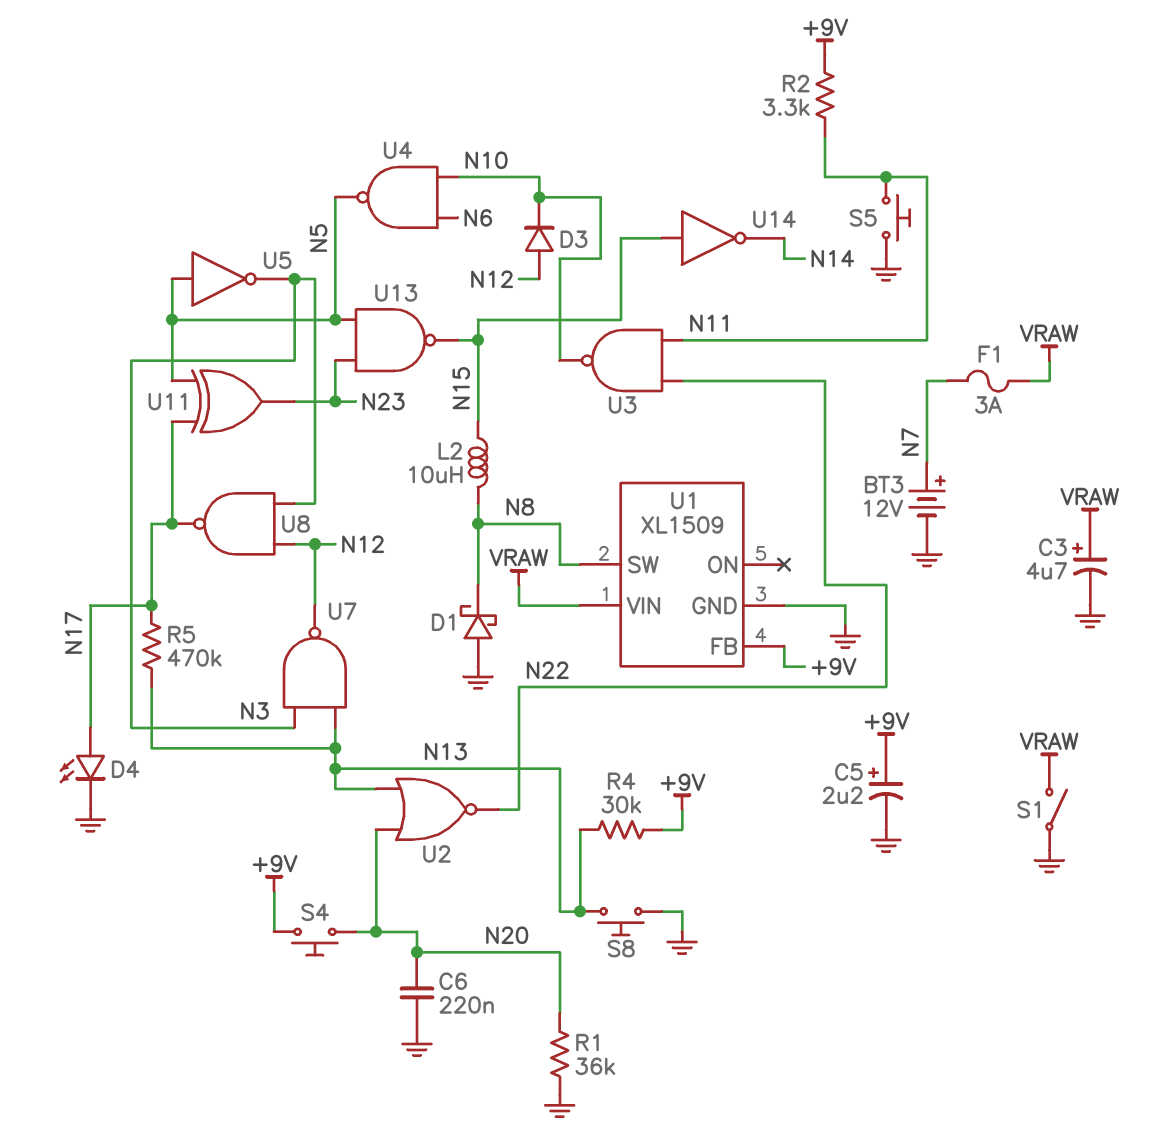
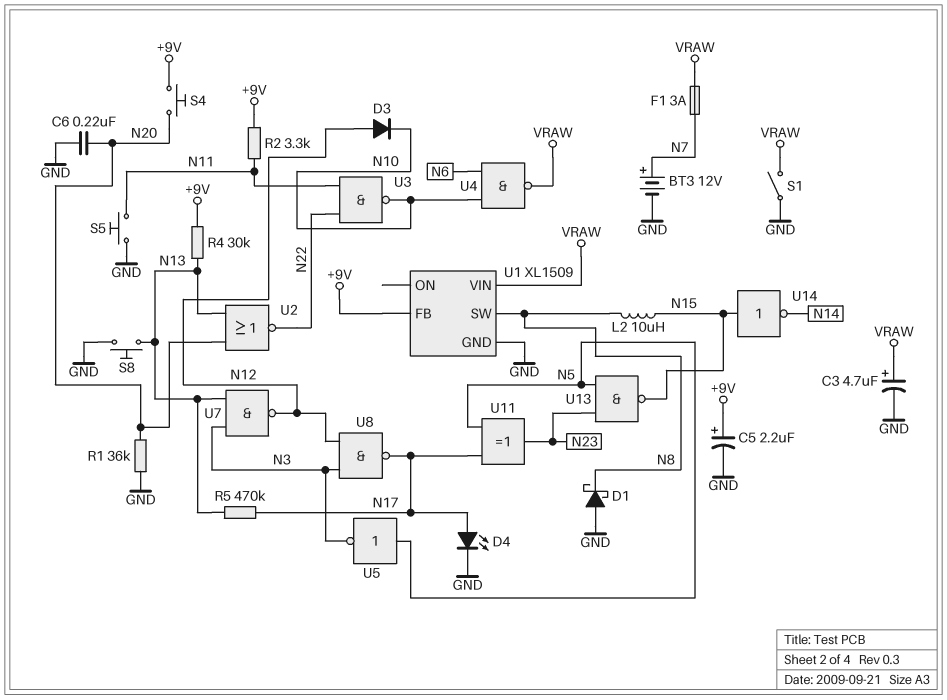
U4: NAND (in N6, in N10, out N5) -> NAND (in N6, in N10, out VRAW)

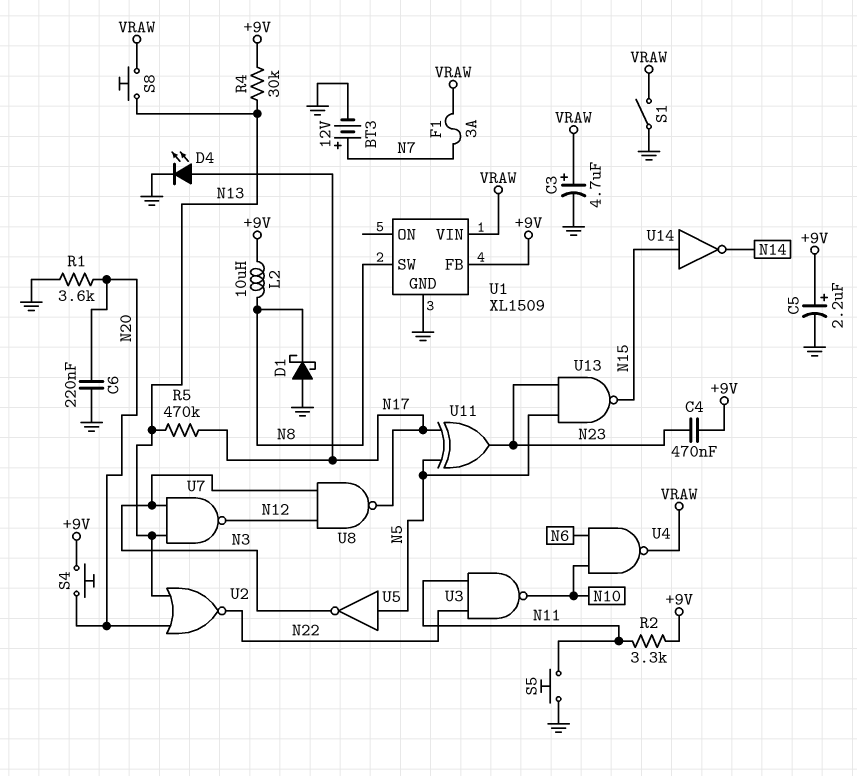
C4: none -> 470nF (+9V, N23)
D3: diode (A N12, K N10) -> none
L2: 10uH (N8, N15) -> 10uH (+9V, N8)
R1: 36k (GND, N20) -> 3.6k (GND, N20)
S8: button (GND, N13) -> button (N13, VRAW)

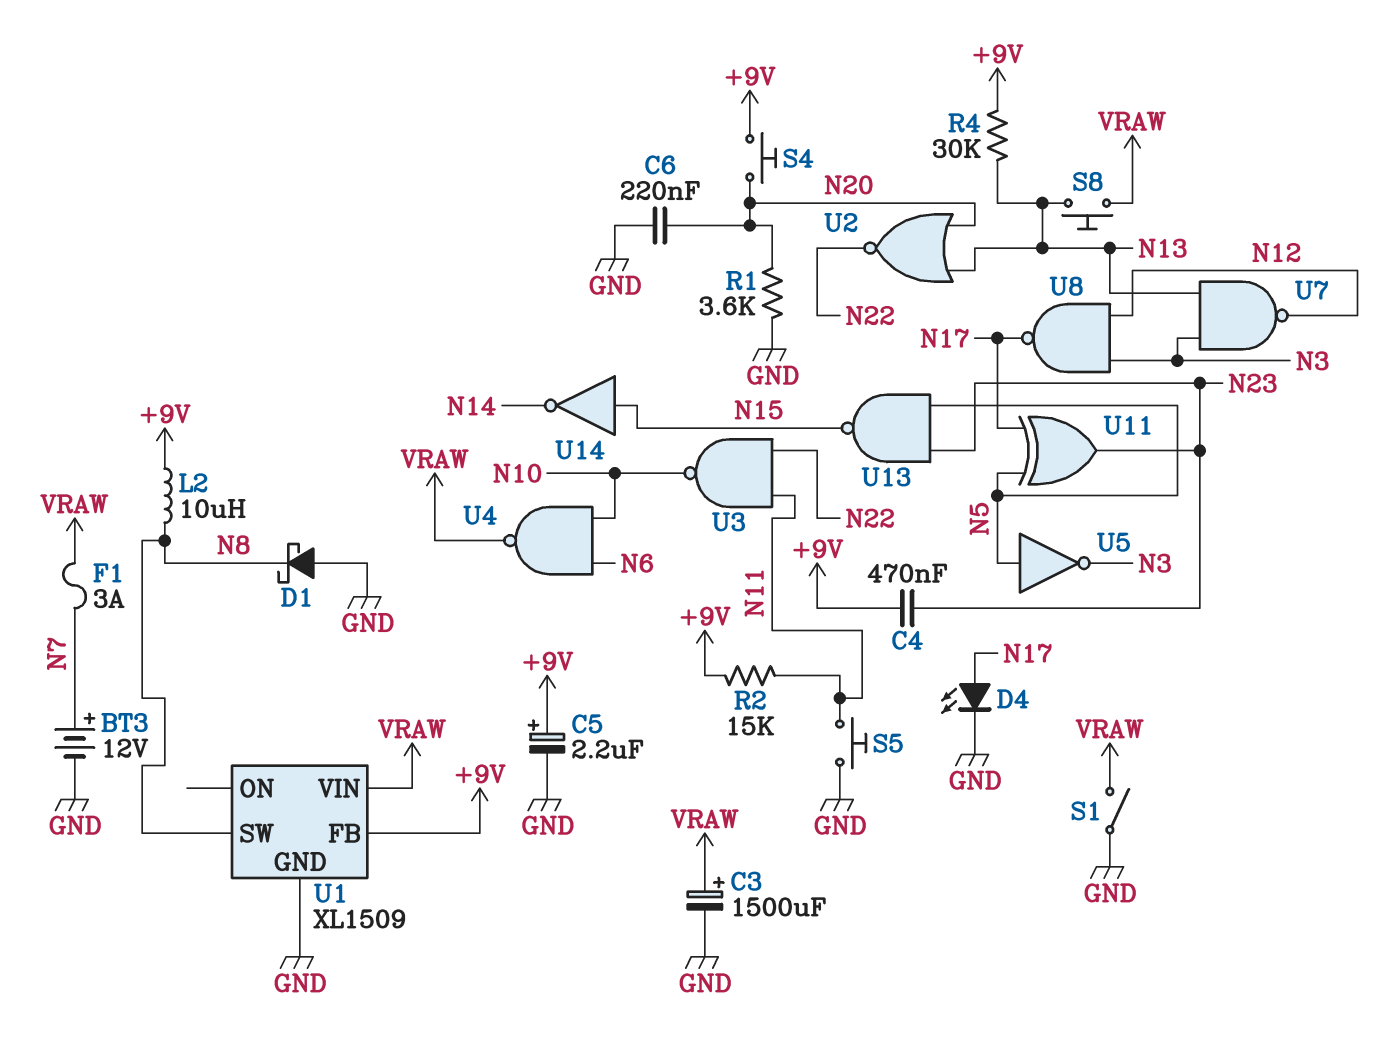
C3: 4.7uF (plus VRAW, minus GND) -> 1500uF (plus VRAW, minus GND)
R2: 3.3k (+9V, N11) -> 15k (+9V, N11)
R5: 470k (N13, N17) -> none

